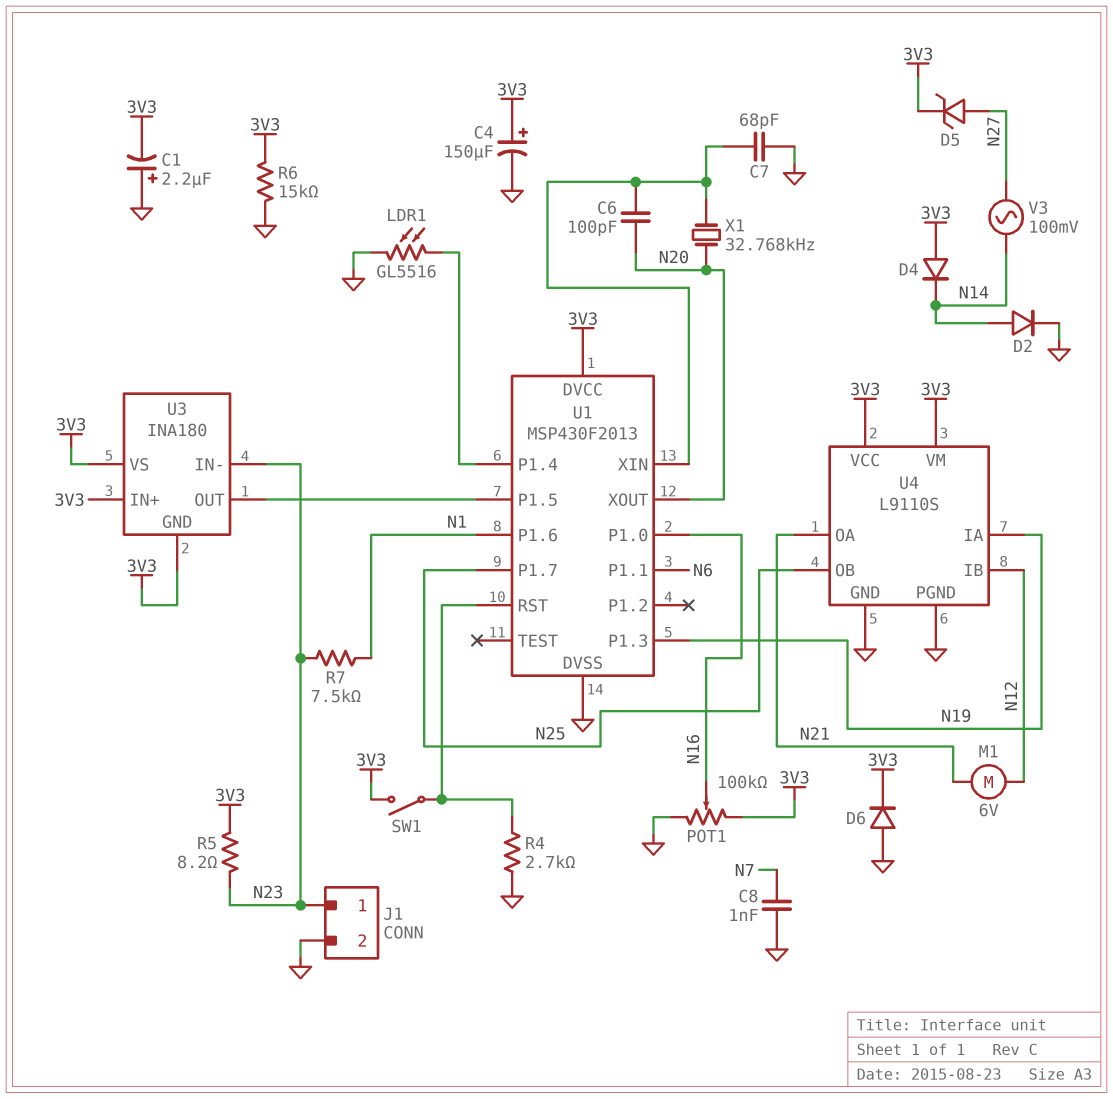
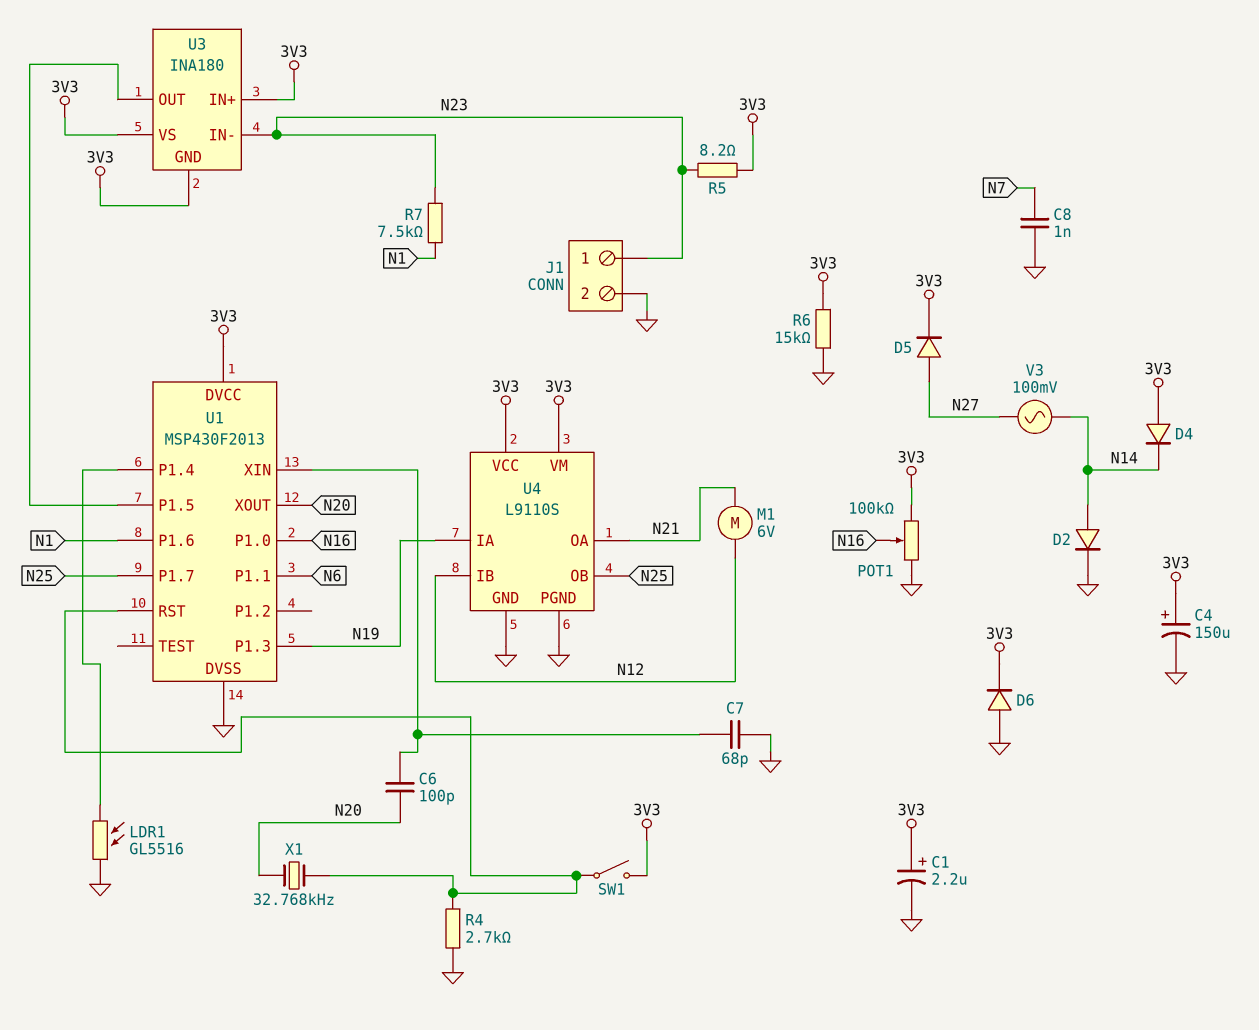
C1: 2.2uF (plus GND, minus 3V3) -> 2.2uF (plus 3V3, minus GND)
D5: zener (A N27, K 3V3) -> diode (A N27, K 3V3)
X1: 32.768kHz (N20, U1/XIN) -> 32.768kHz (N20, U1/RST)

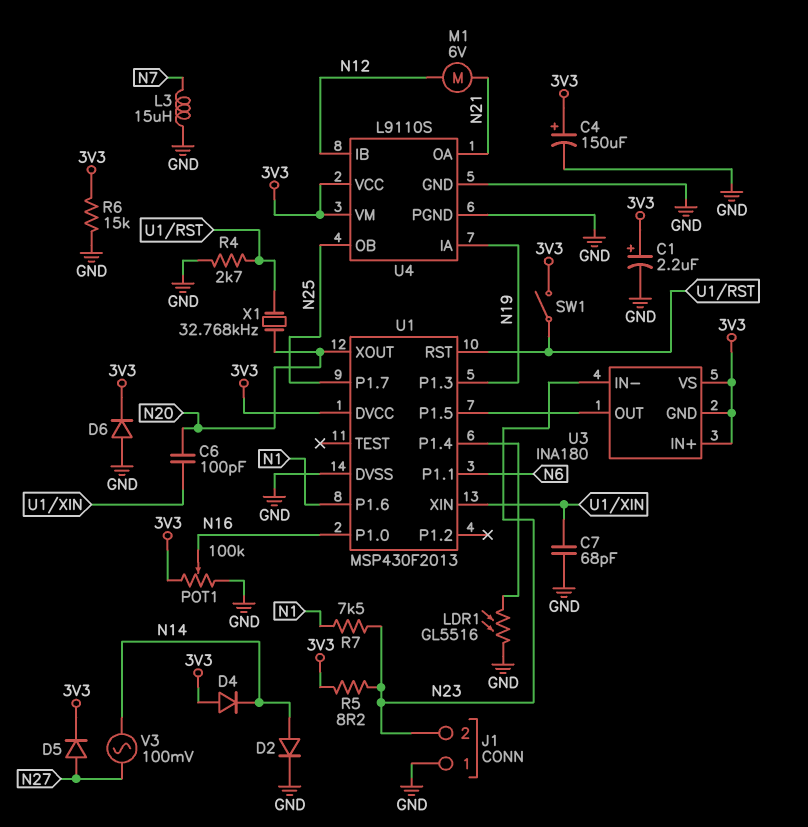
C8: 1nF (GND, N7) -> none
J1 pin 1: N23 -> GND
J1 pin 2: GND -> N23
L3: none -> 15uH (GND, N7)

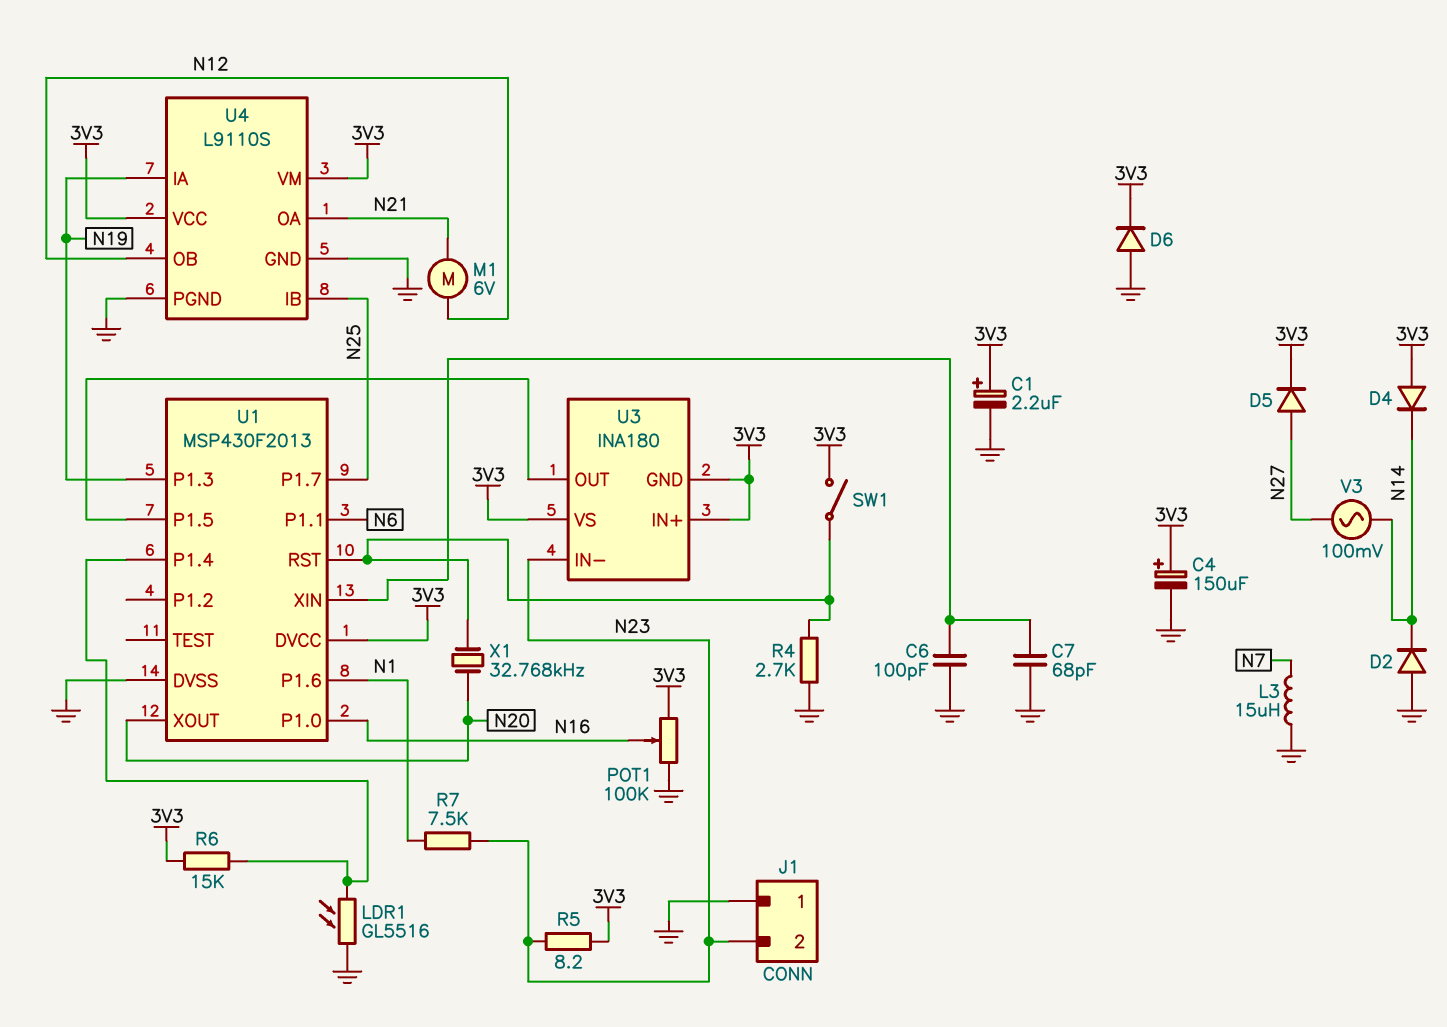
C6: 100pF (N20, U1/XIN) -> 100pF (GND, U1/XIN)
D2: diode (A N14, K GND) -> diode (A GND, K N14)
R6: 15k (3V3, GND) -> 15k (3V3, U1/P1.4)
U4 pin IB: N12 -> N25
U4 pin OB: N25 -> N12

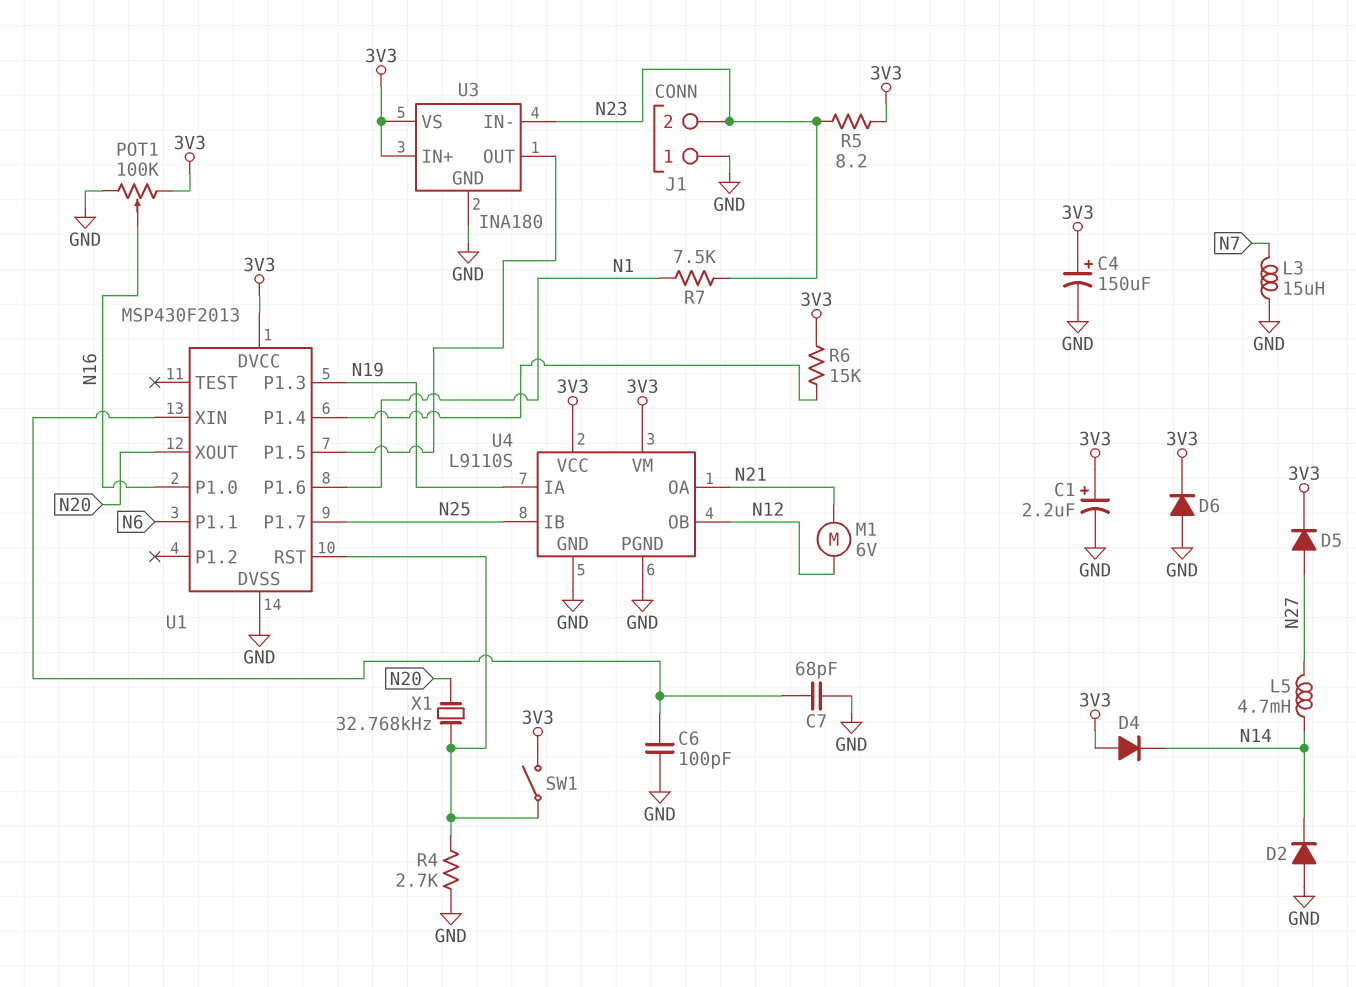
L5: none -> 4.7mH (N14, N27)
LDR1: GL5516 (GND, U1/P1.4) -> none
U3 pin GND: 3V3 -> GND
V3: AC 100mV (N14, N27) -> none

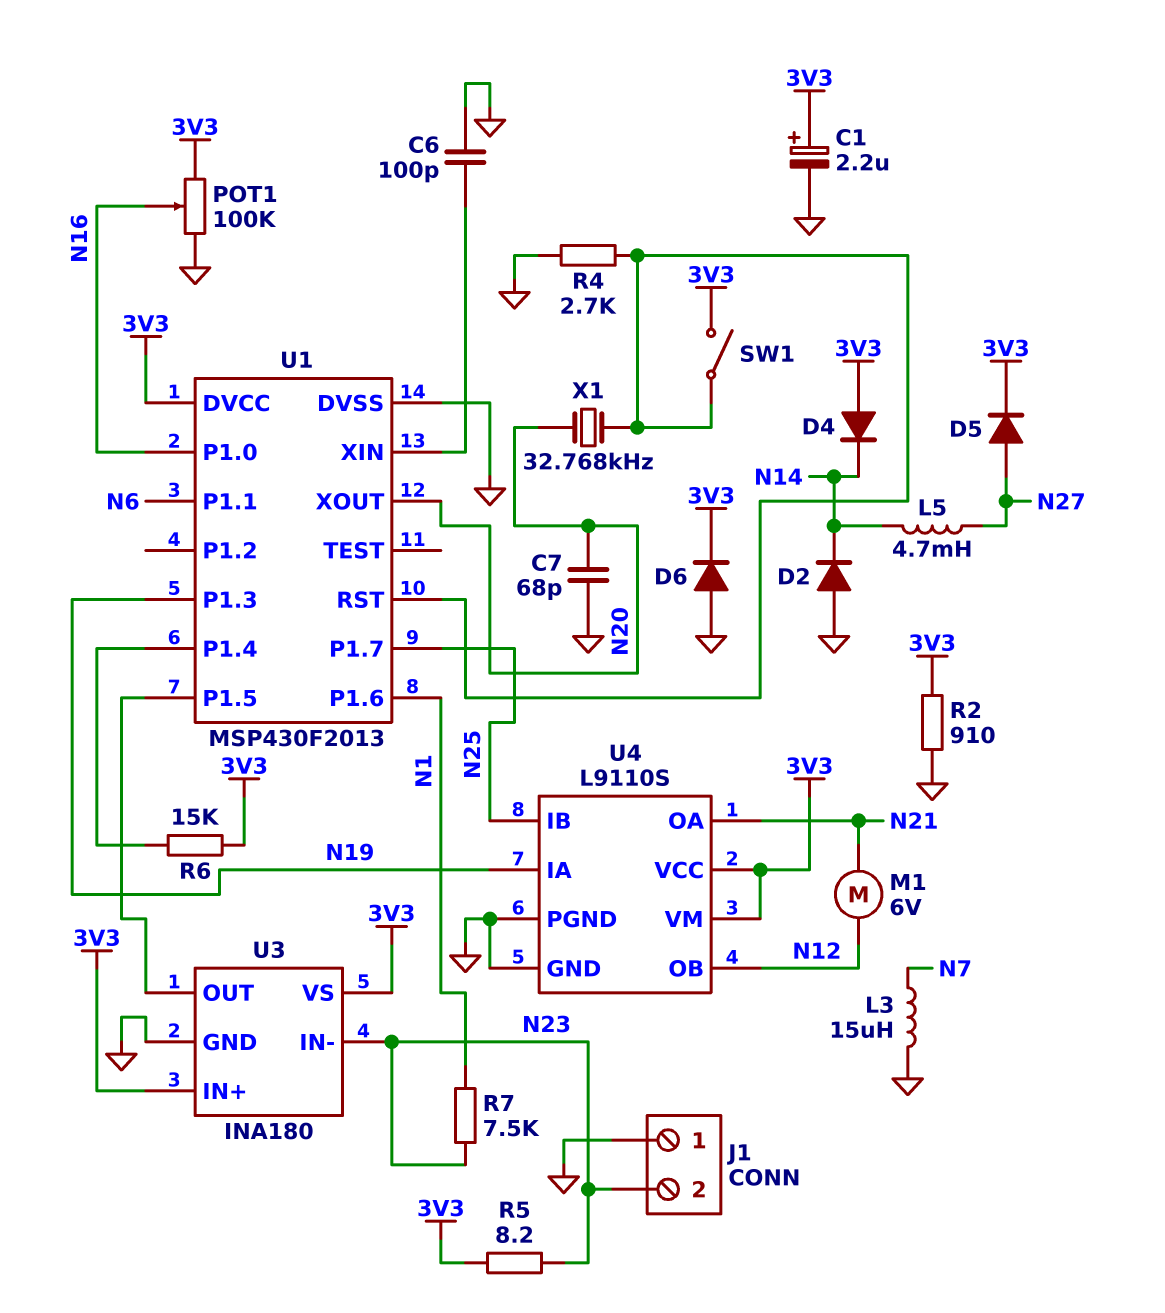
C4: 150uF (plus 3V3, minus GND) -> none
C7: 68pF (GND, U1/XIN) -> 68pF (GND, N20)
R2: none -> 910 (3V3, GND)

